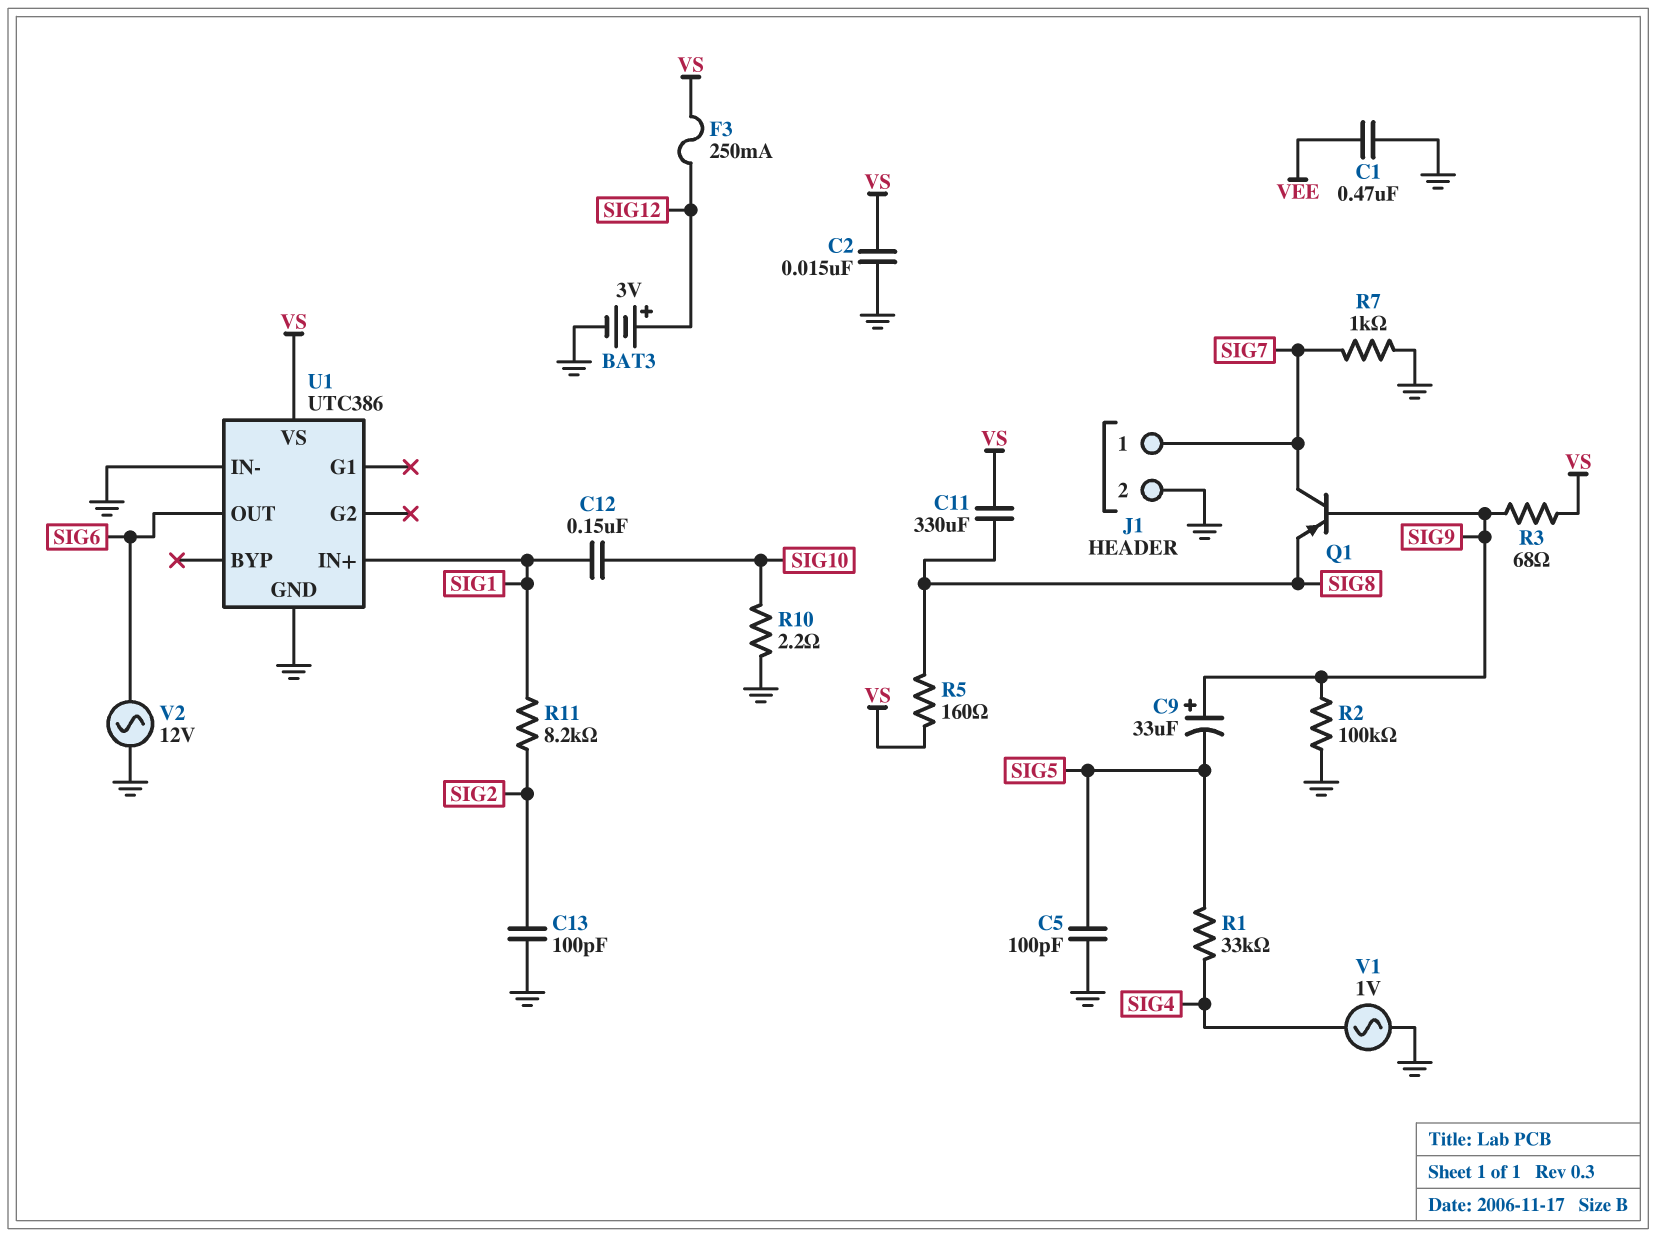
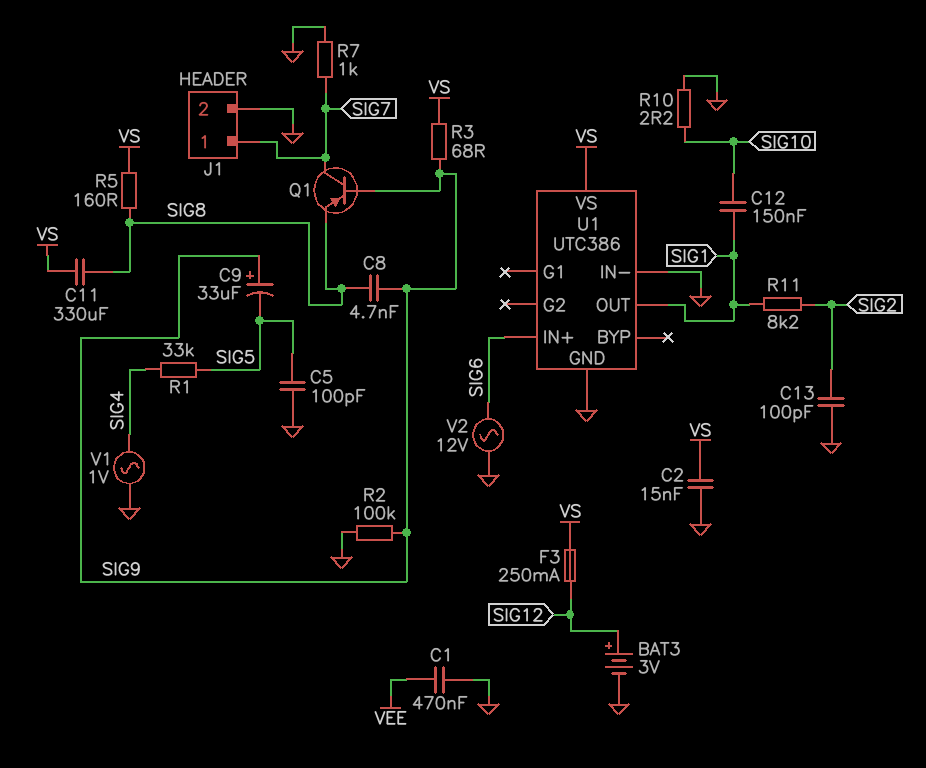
C8: none -> 4.7nF (SIG8, SIG9)
U1 pin IN+: SIG1 -> SIG6
U1 pin OUT: SIG6 -> SIG1

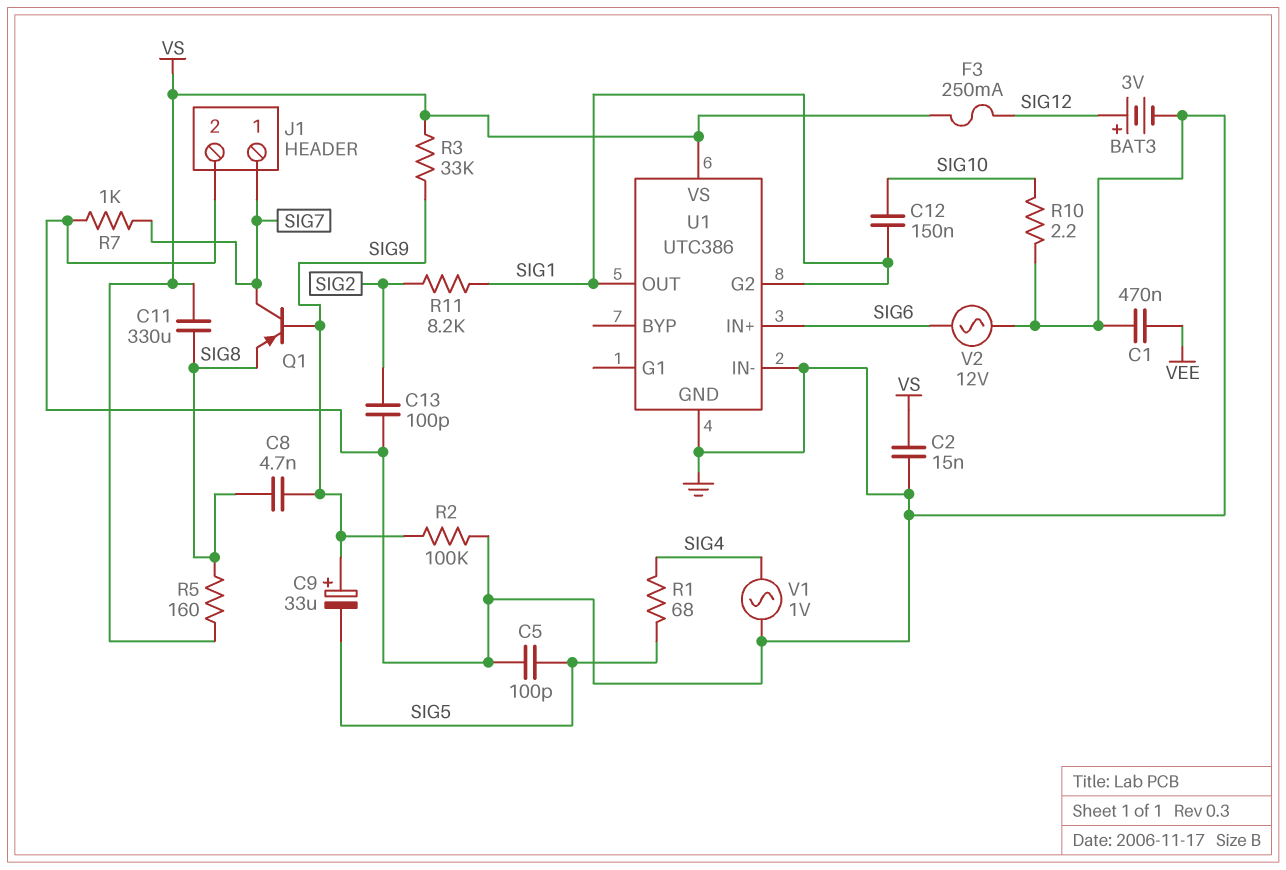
R1: 33k (SIG4, SIG5) -> 68 (SIG4, SIG5)
R3: 68 (SIG9, VS) -> 33k (SIG9, VS)
U1 pin G2: none -> SIG1

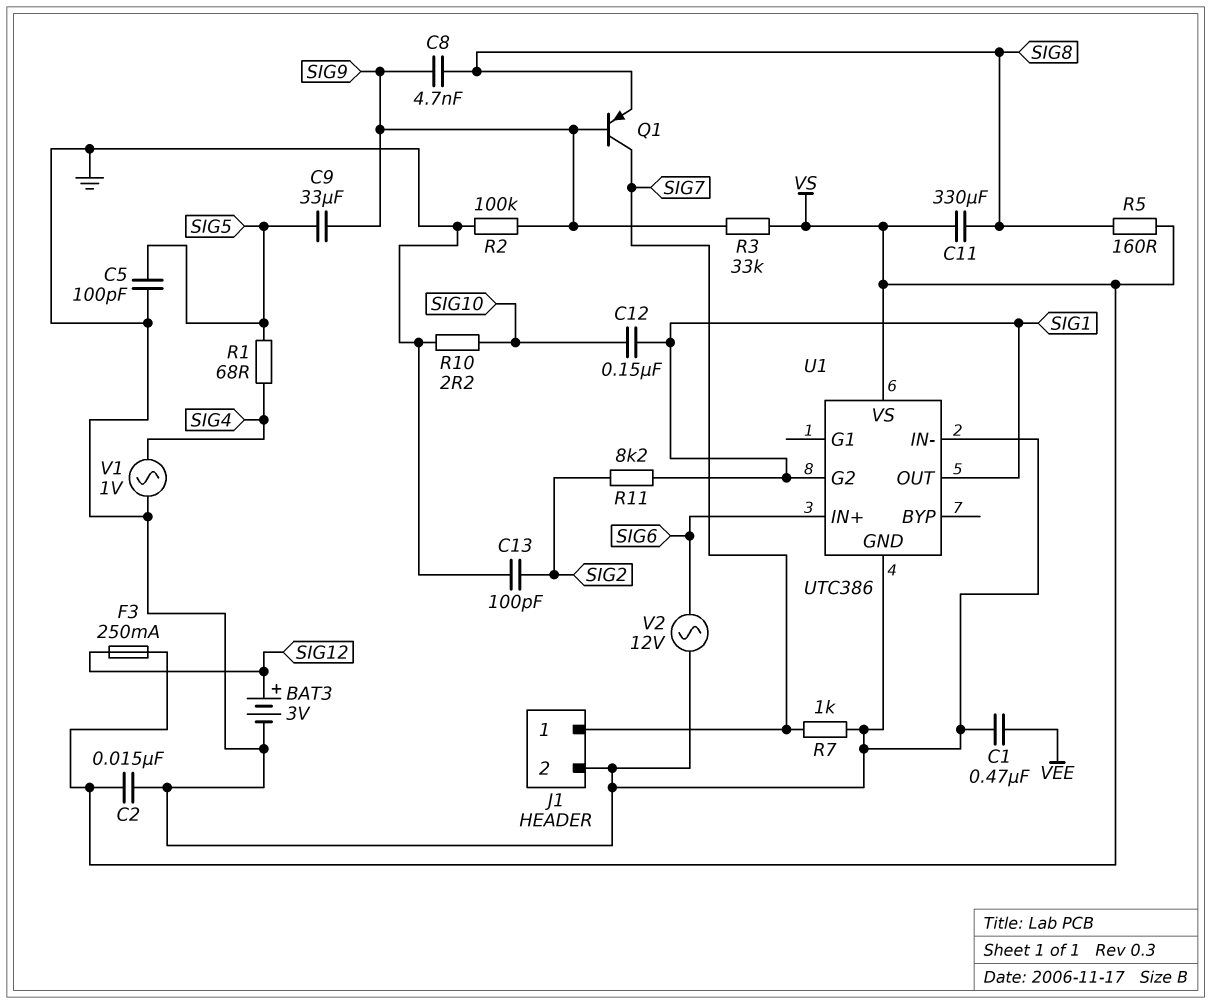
C9: 33uF (plus SIG9, minus SIG5) -> 33uF (SIG5, SIG9)

